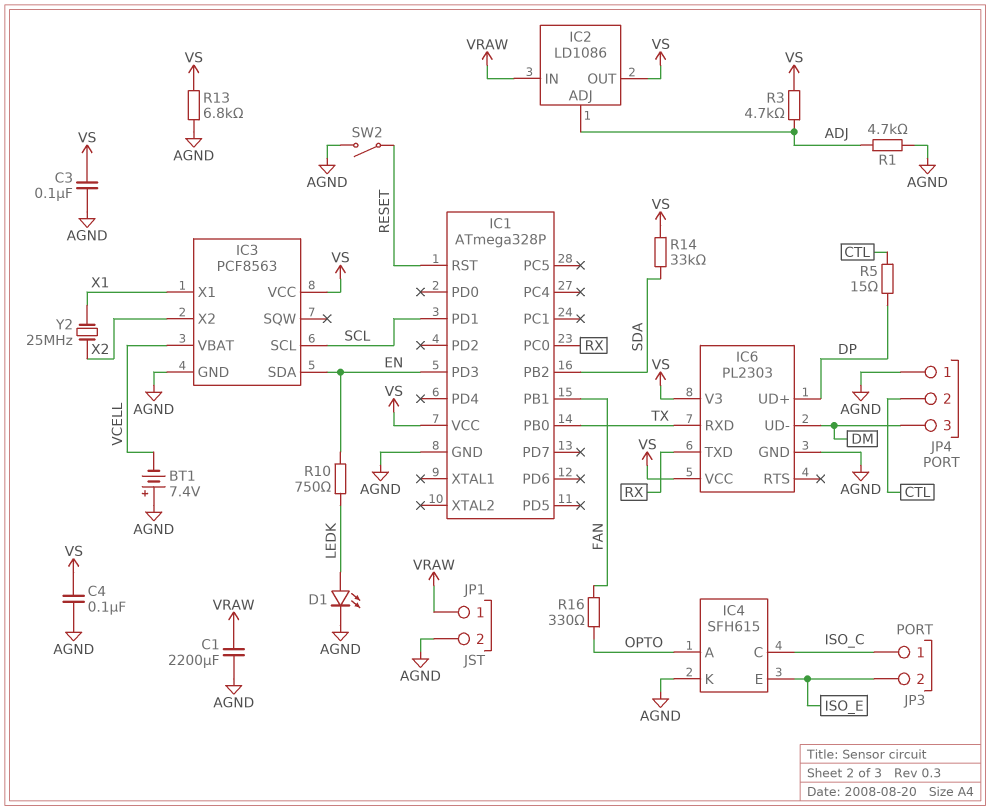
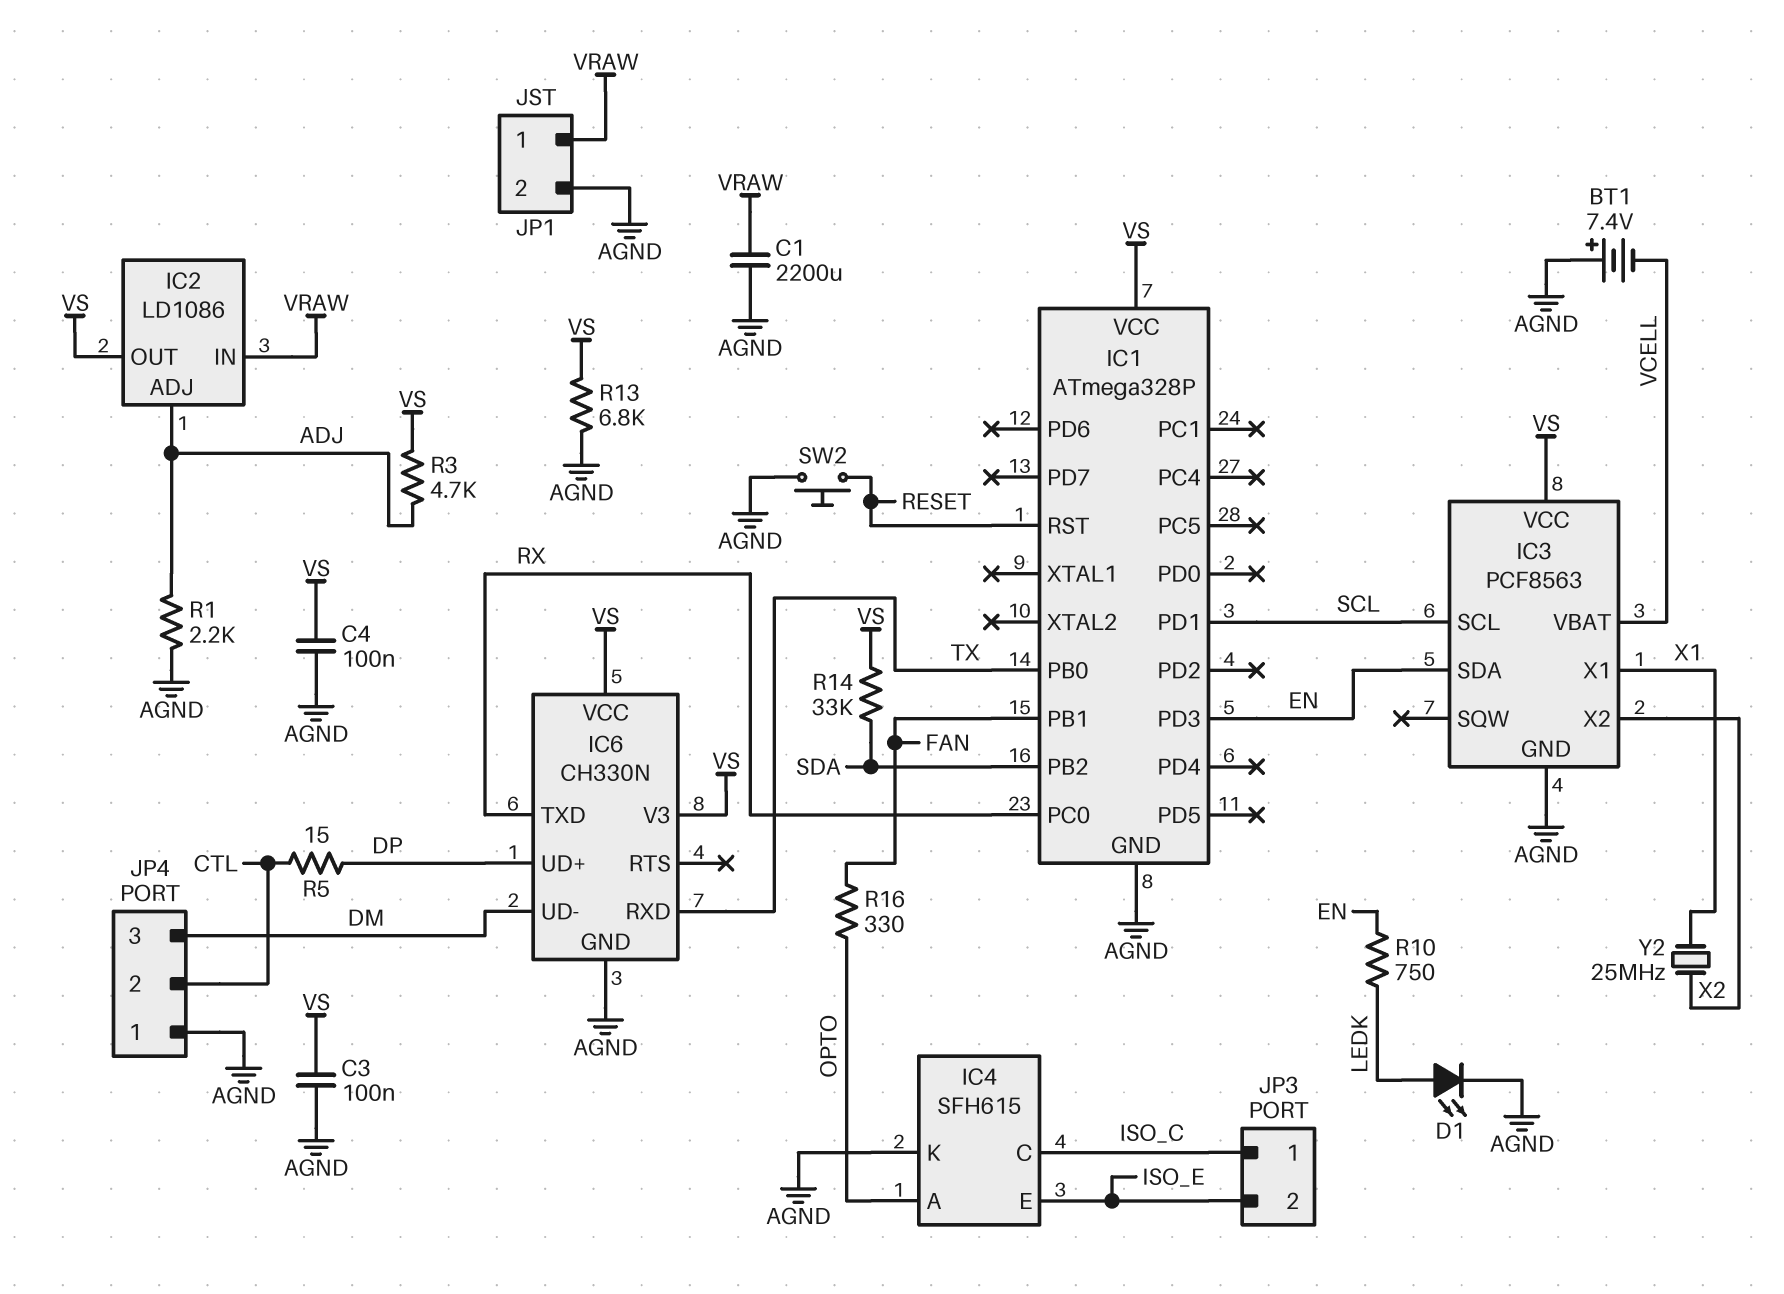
IC6: PL2303 -> CH330N
R1: 4.7k (ADJ, AGND) -> 2.2k (ADJ, AGND)
SW2: switch (AGND, RESET) -> button (AGND, RESET)

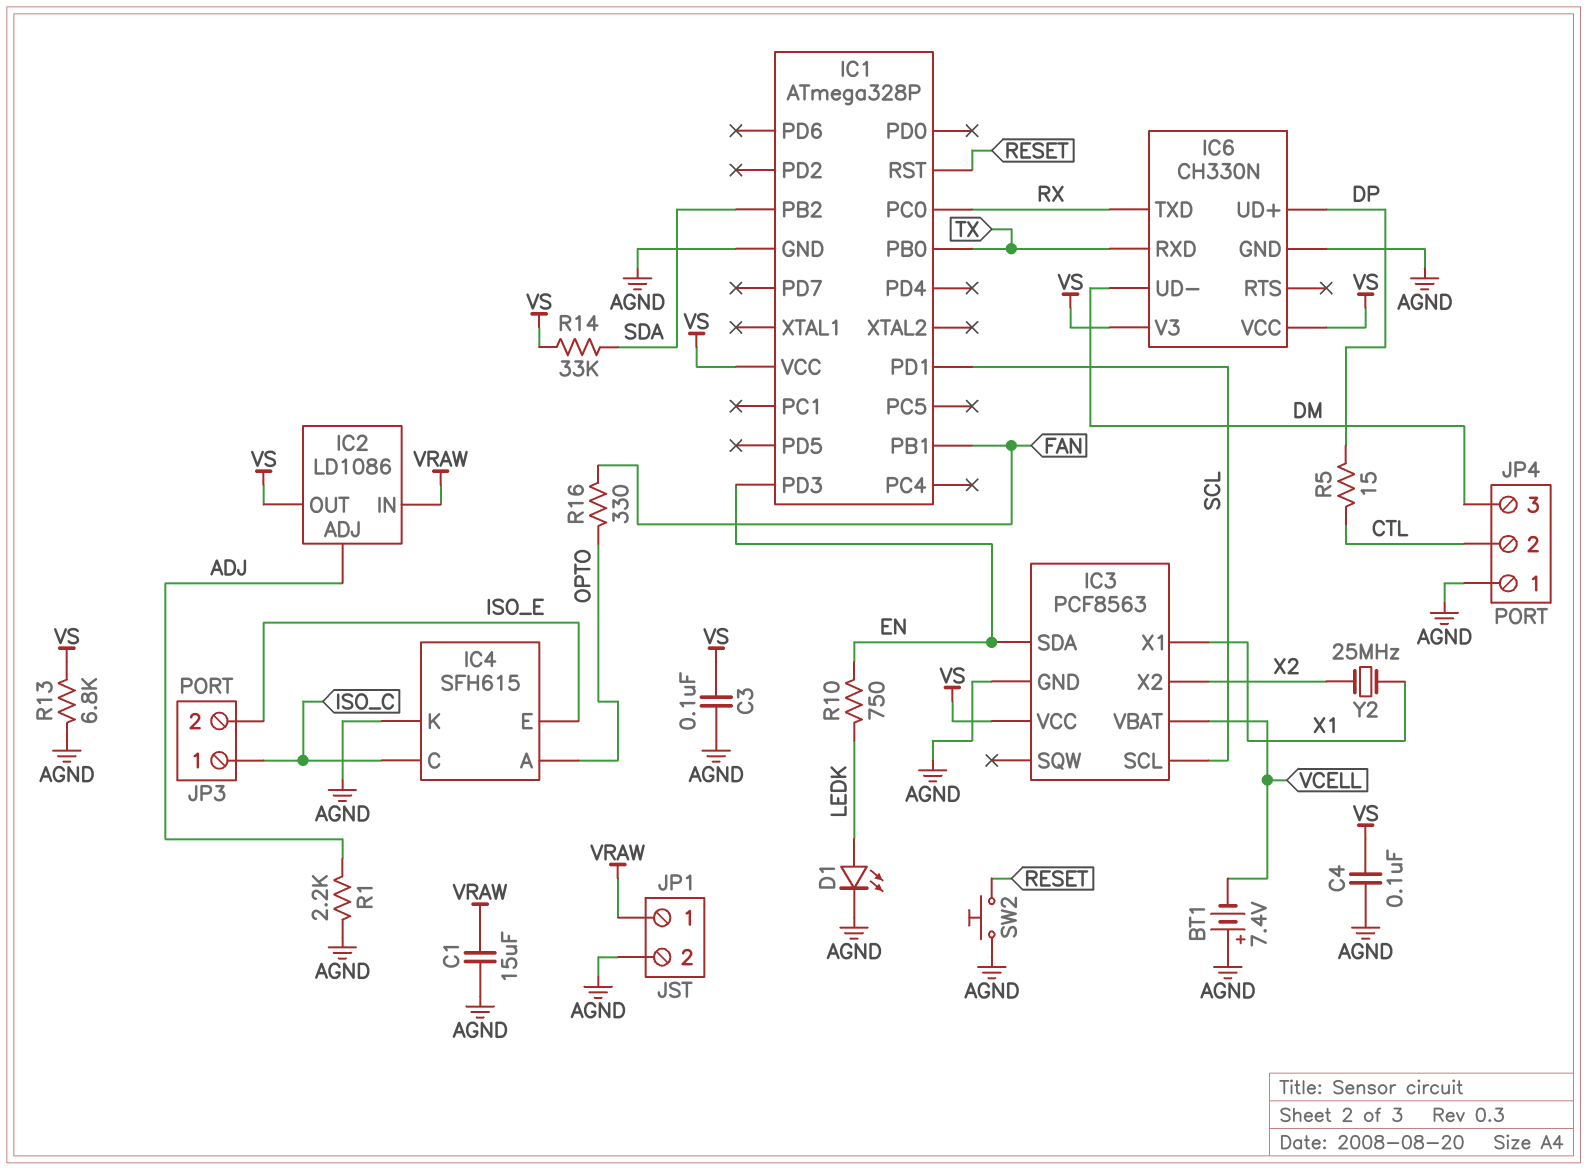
C1: 2200uF (AGND, VRAW) -> 15uF (AGND, VRAW)
R3: 4.7k (ADJ, VS) -> none

